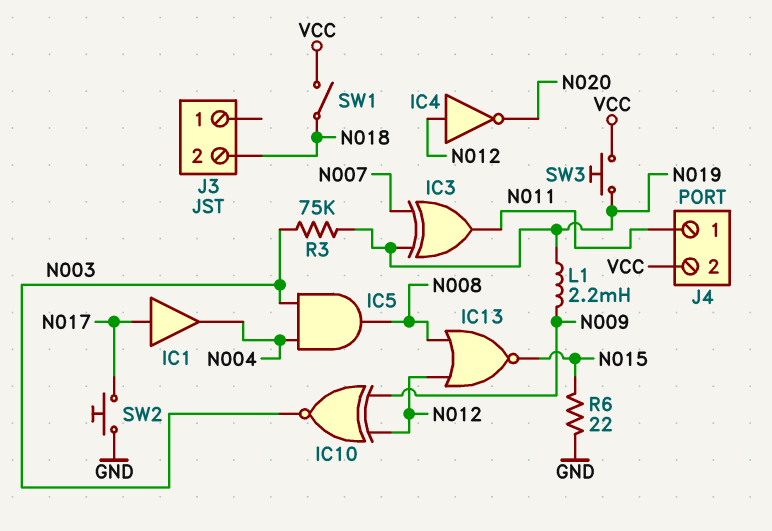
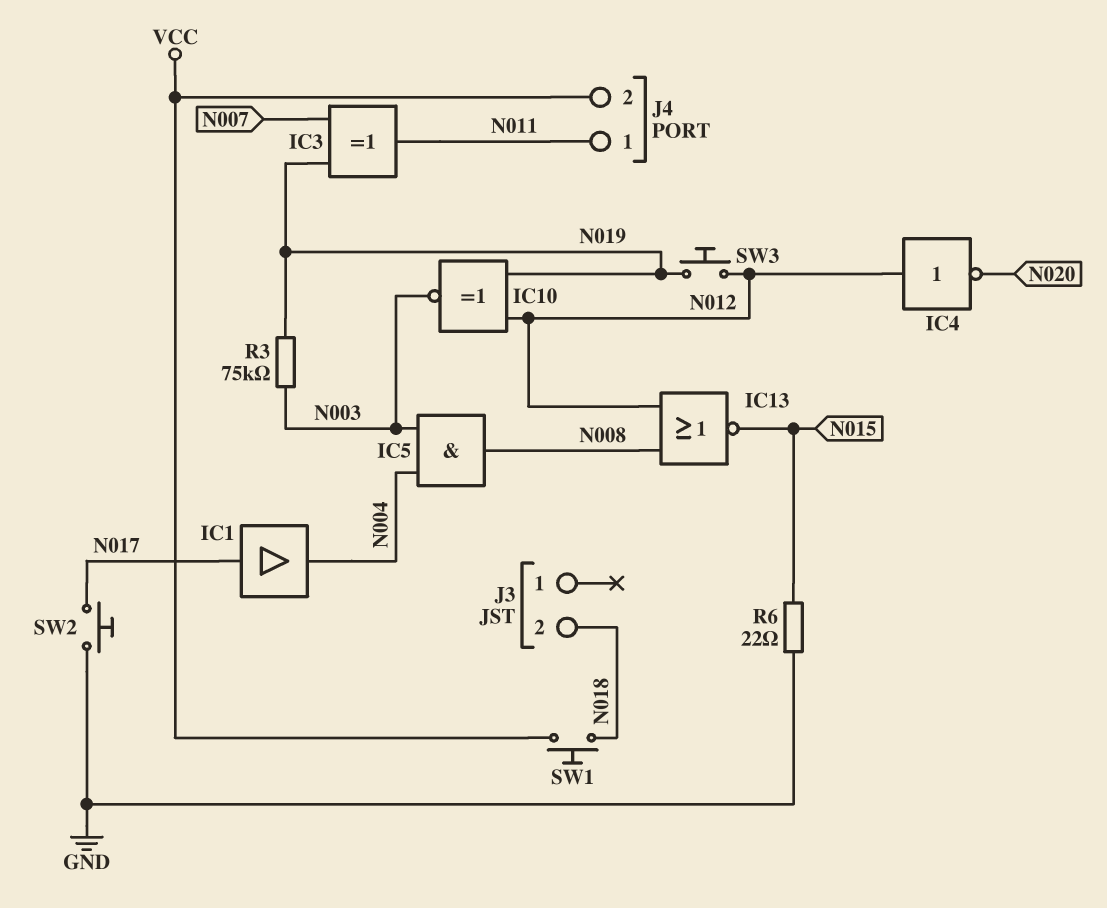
IC10: XNOR (in N009, in N012, out N003) -> XNOR (in N012, in N019, out N003)
L1: 2.2mH (N009, N019) -> none
SW1: switch (N018, VCC) -> button (N018, VCC)
SW3: button (N019, VCC) -> button (N012, N019)

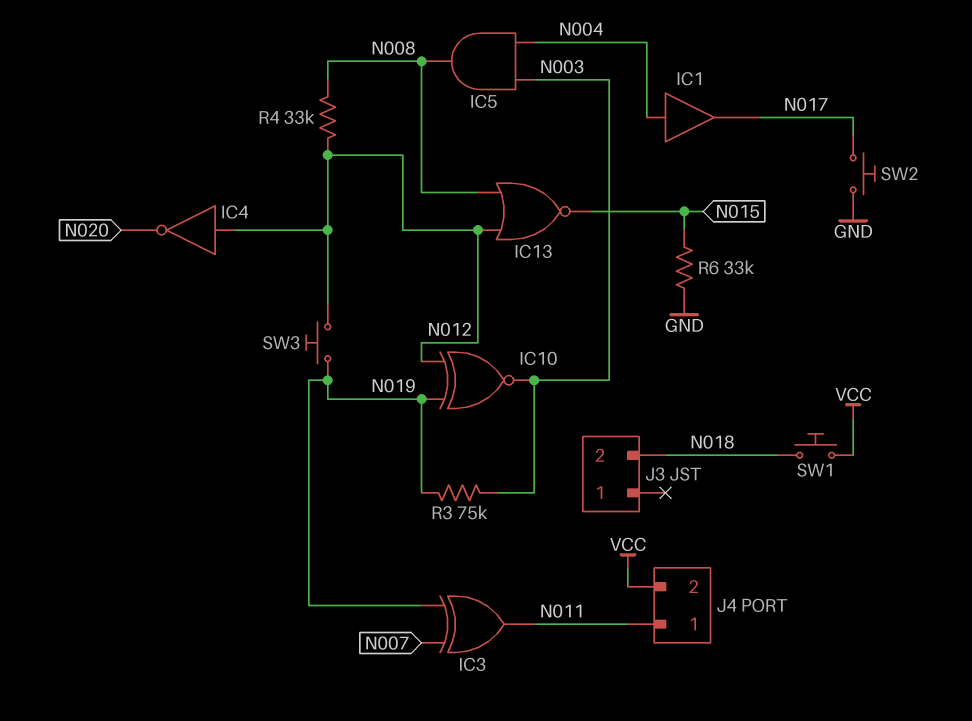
IC1: buffer (in N017, out N004) -> buffer (in N004, out N017)
R4: none -> 33k (N008, N012)
R6: 22 (GND, N015) -> 33k (GND, N015)

